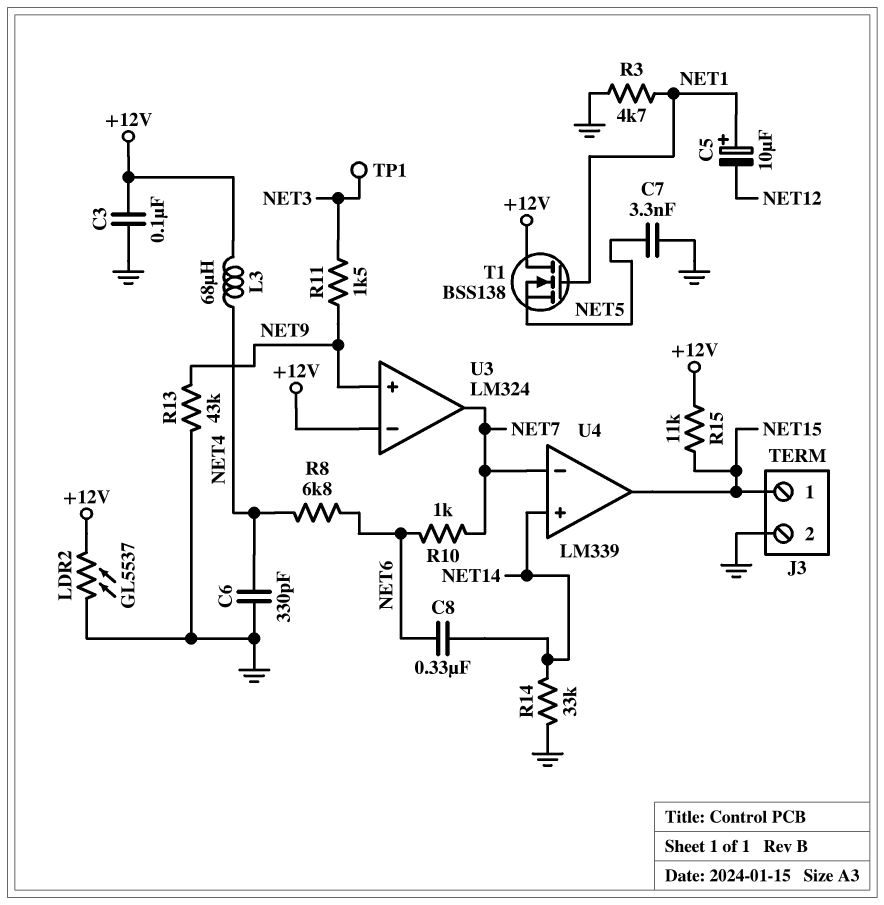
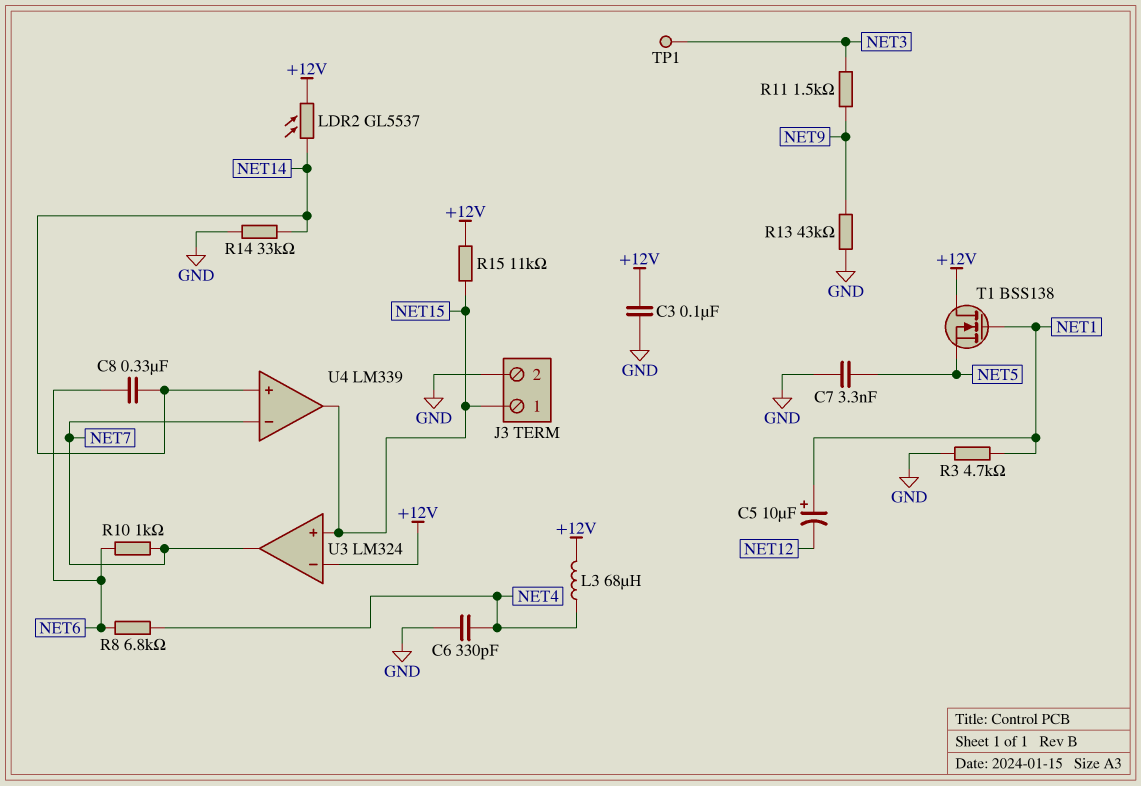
LDR2: GL5537 (+12V, GND) -> GL5537 (+12V, NET14)
U3 pin in+: NET9 -> NET15

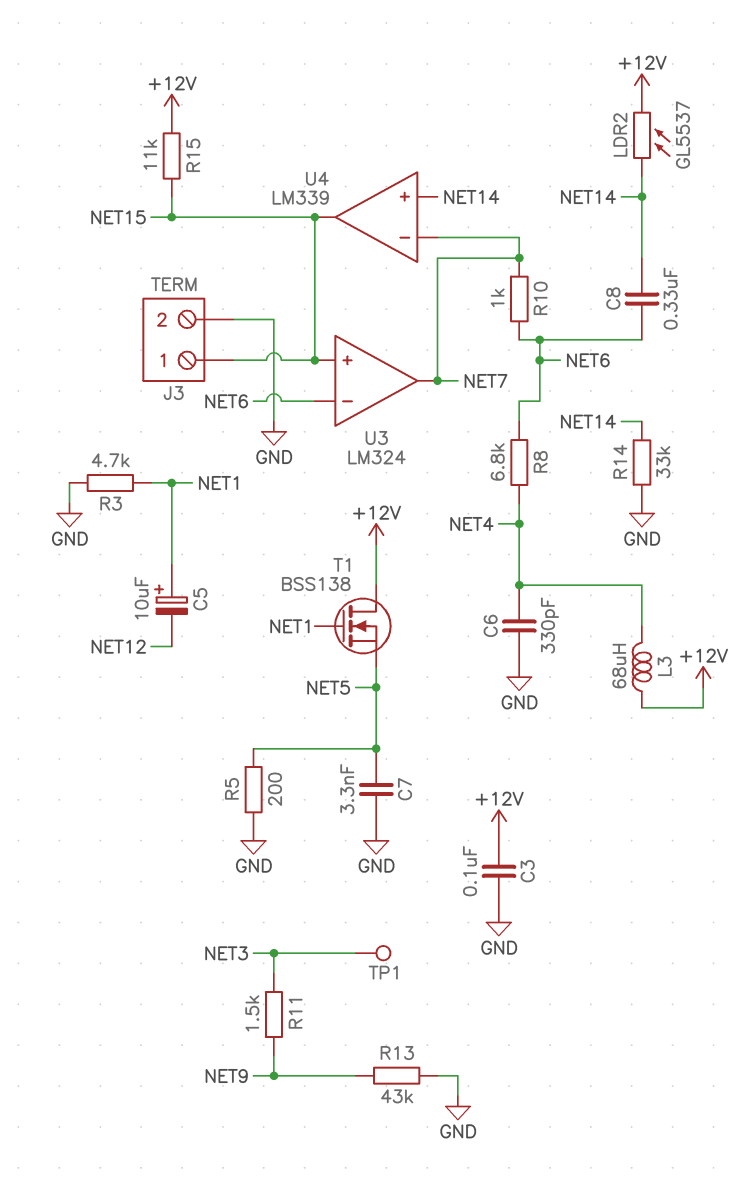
R5: none -> 200 (GND, NET5)
U3 pin in-: +12V -> NET6

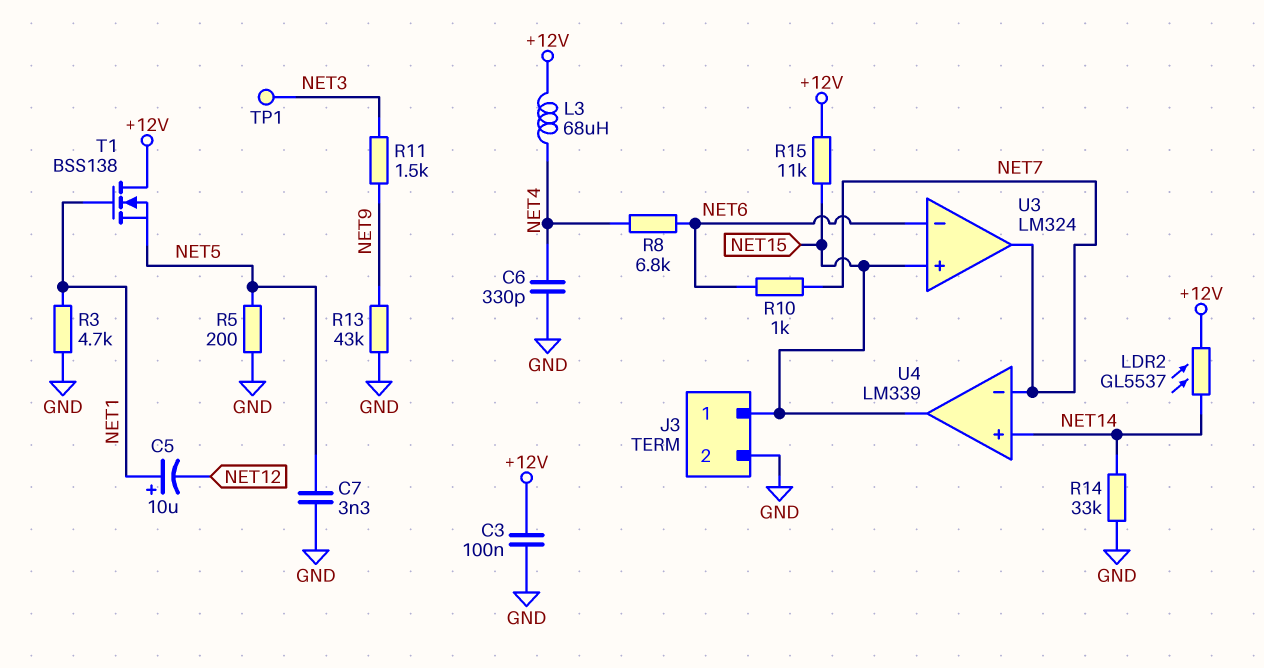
C8: 330nF (NET6, NET14) -> none

